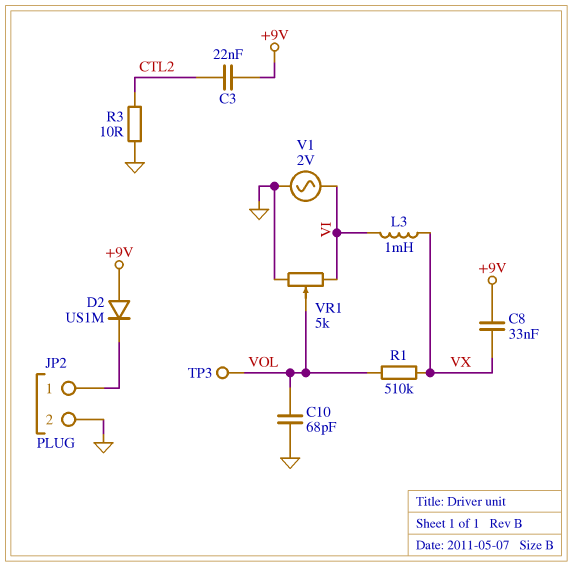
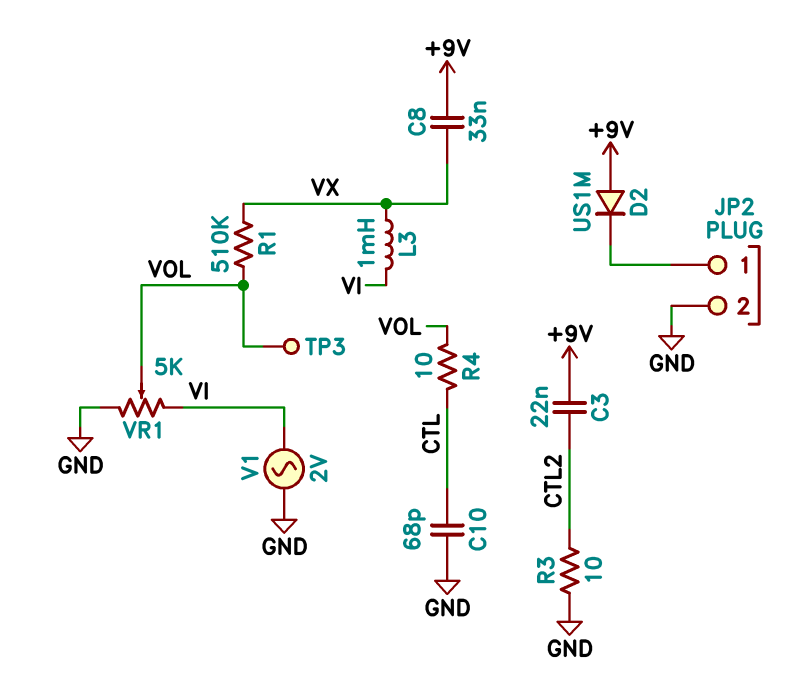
C10: 68pF (GND, VOL) -> 68pF (CTL, GND)
R4: none -> 10 (CTL, VOL)

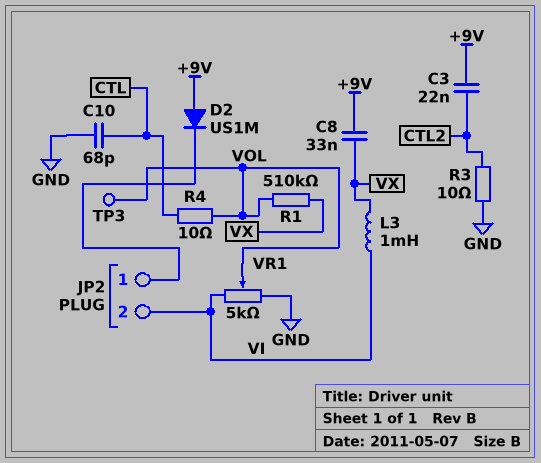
JP2 pin 2: GND -> VI
V1: AC 2V (GND, VI) -> none

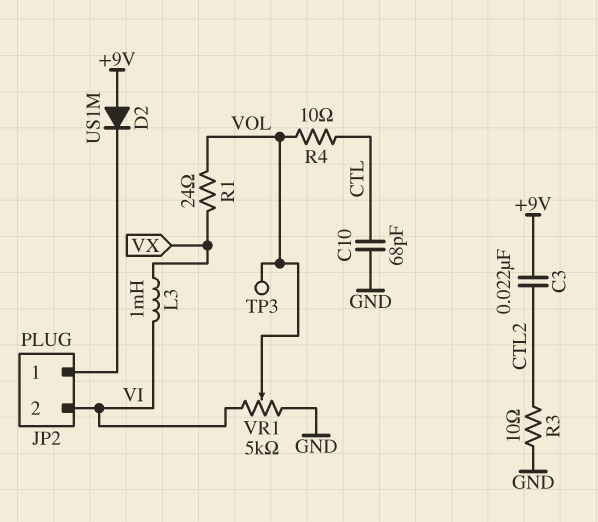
C8: 33nF (+9V, VX) -> none
R1: 510k (VOL, VX) -> 24 (VOL, VX)

